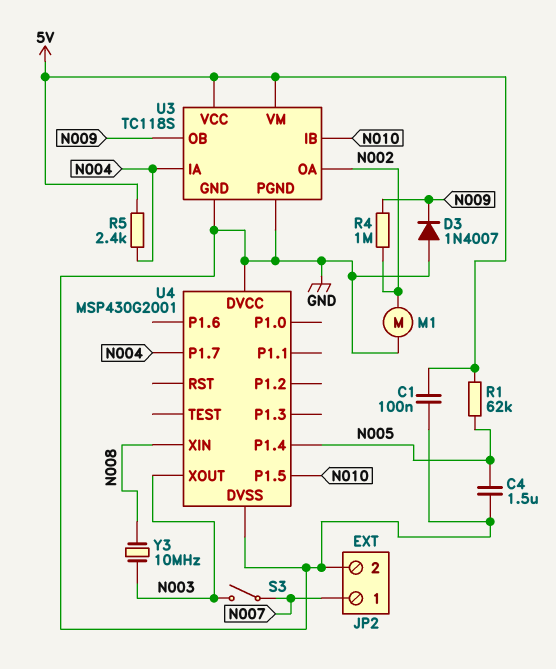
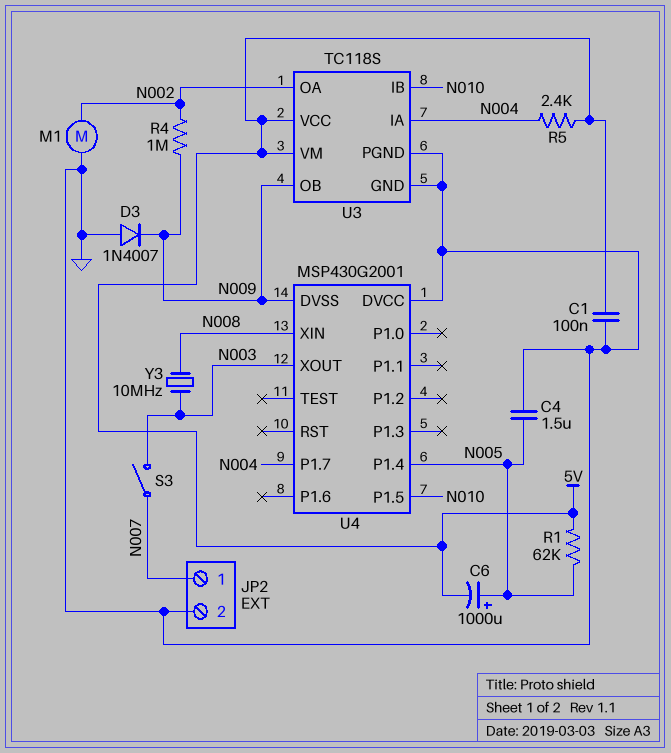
C6: none -> 1000uF (plus N005, minus 5V)
U4 pin DVSS: GND -> N009

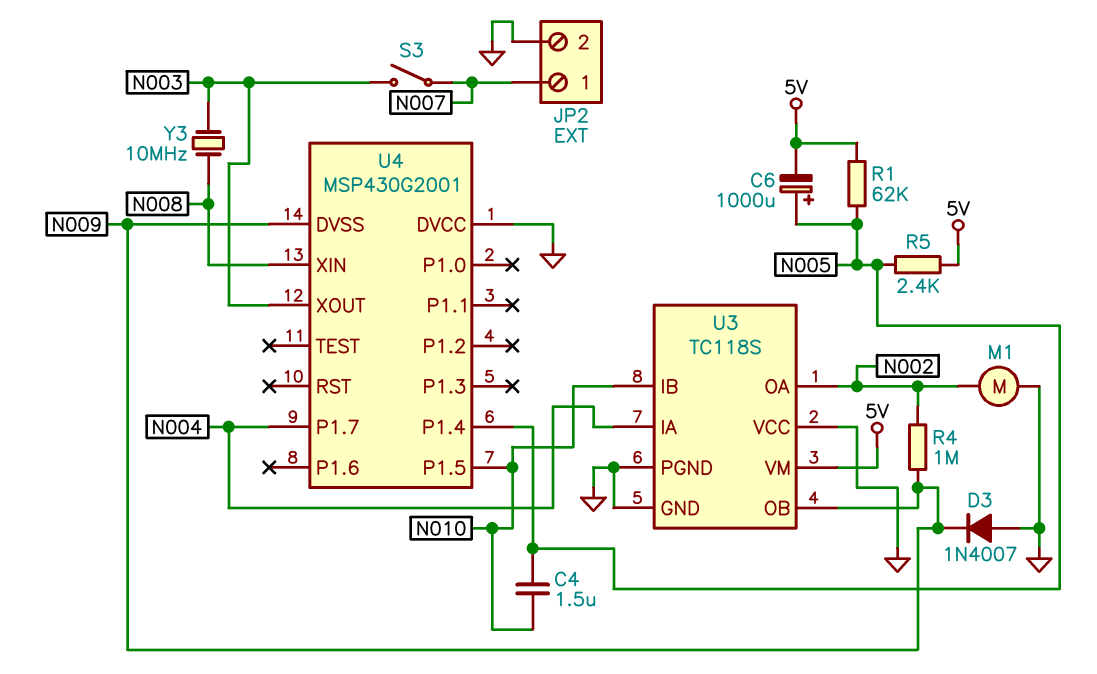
C1: 100nF (5V, GND) -> none
C4: 1.5uF (GND, N005) -> 1.5uF (N005, N010)
R5: 2.4k (5V, N004) -> 2.4k (5V, N005)
U3 pin VCC: 5V -> GND

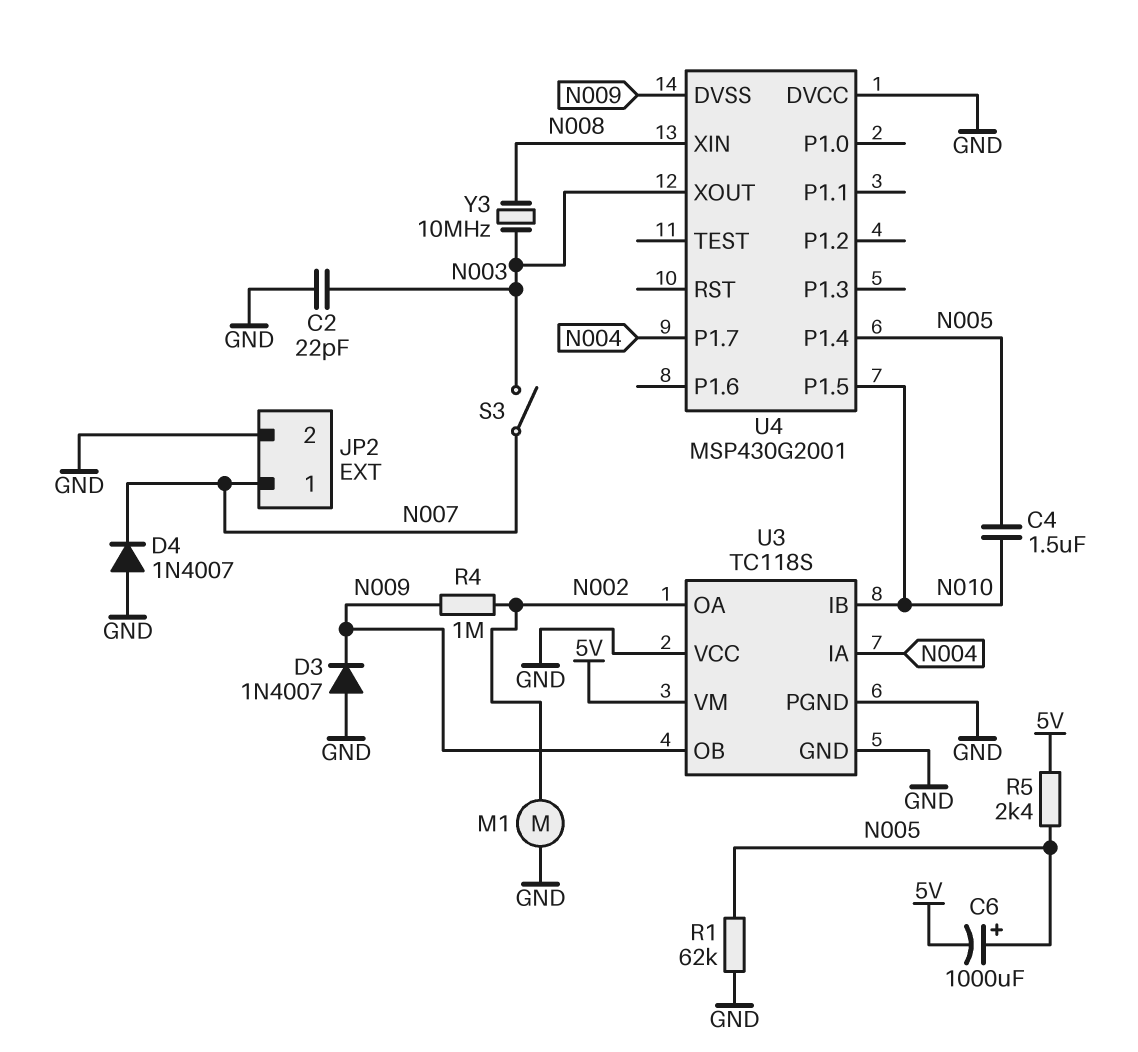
C2: none -> 22pF (GND, N003)
D4: none -> diode 1N4007 (A GND, K N007)
R1: 62k (5V, N005) -> 62k (GND, N005)

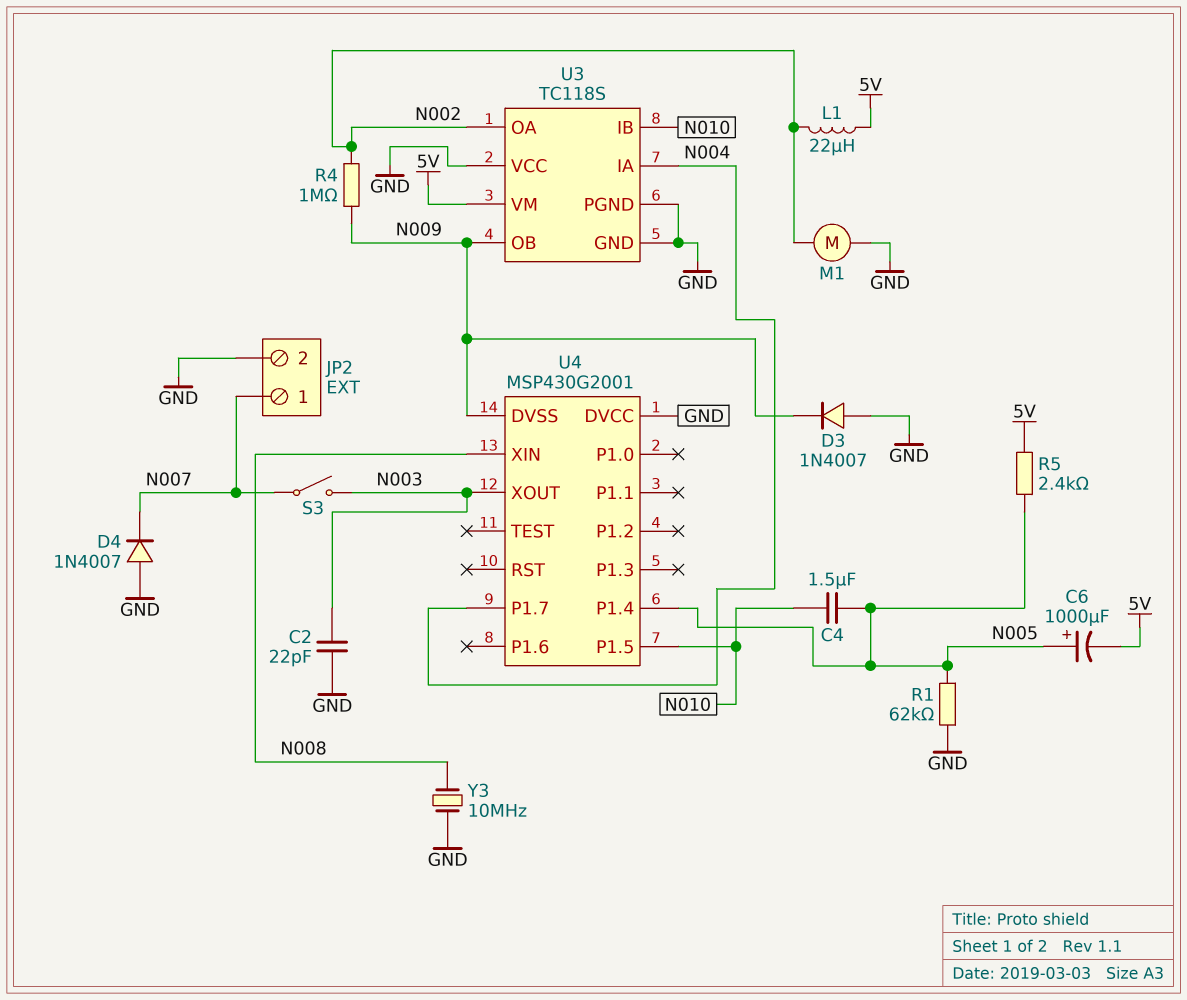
L1: none -> 22uH (5V, N002)
Y3: 10MHz (N003, N008) -> 10MHz (GND, N008)

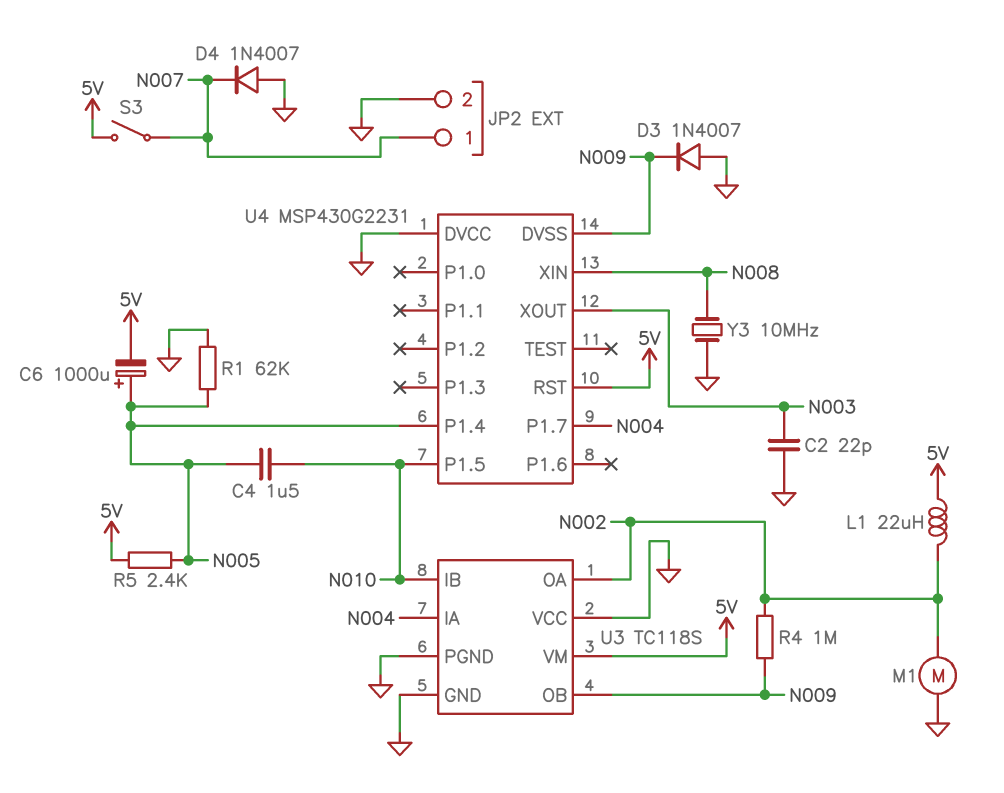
S3: switch (N003, N007) -> switch (5V, N007)
U4: MSP430G2001 -> MSP430G2231
U4 pin RST: none -> 5V

